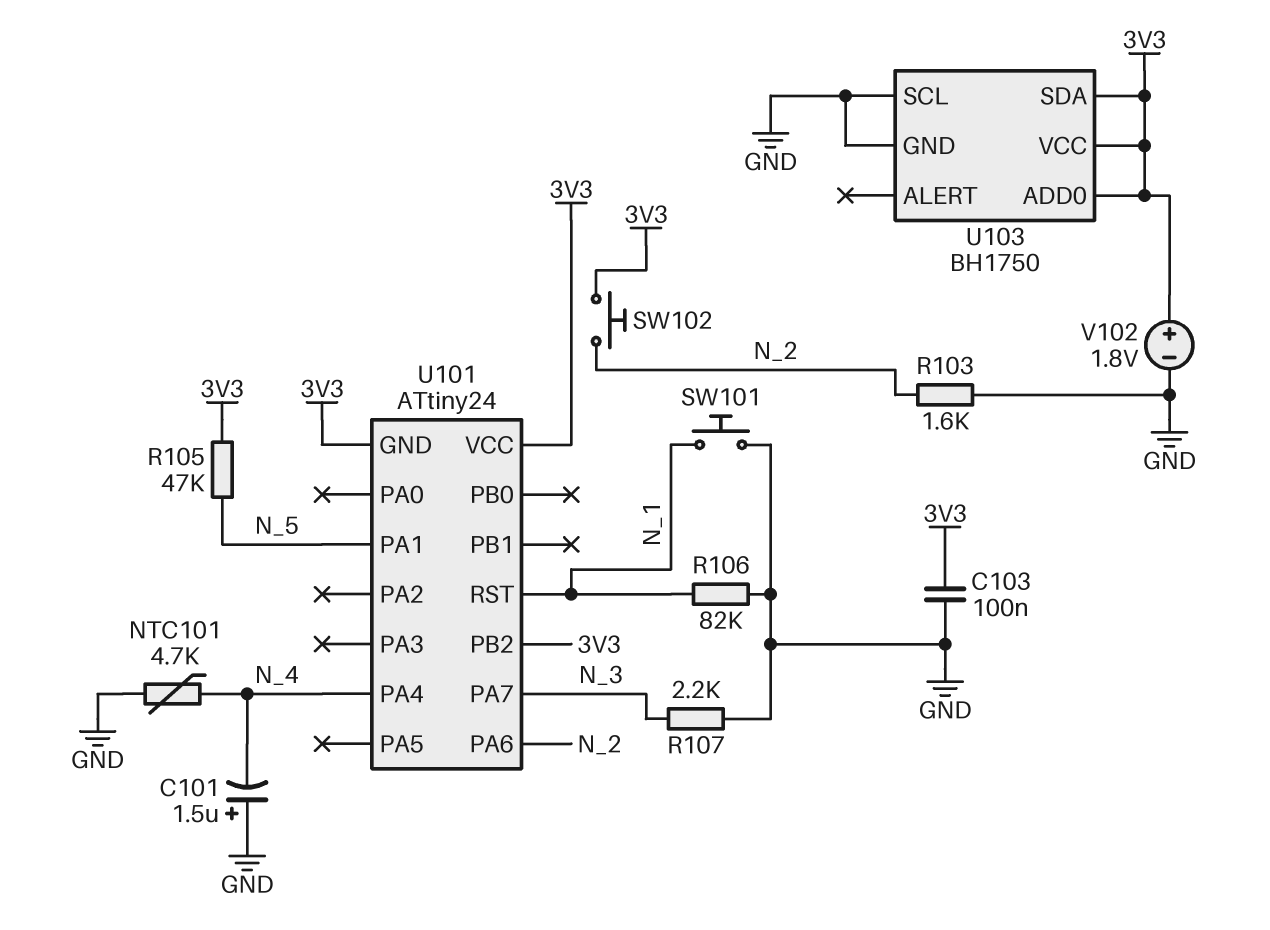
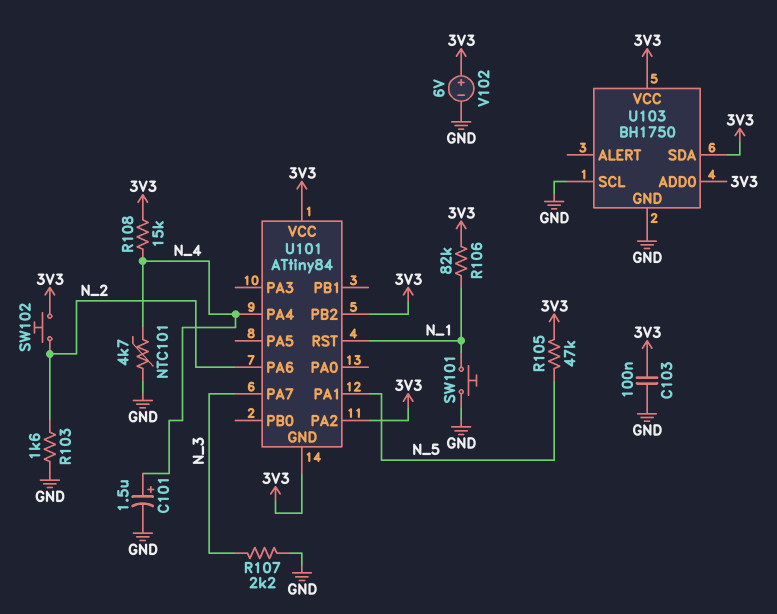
C101: 1.5uF (plus GND, minus N_4) -> 1.5uF (plus N_4, minus GND)
R106: 82k (GND, N_1) -> 82k (3V3, N_1)
R108: none -> 15k (3V3, N_4)
U101: ATtiny24 -> ATtiny84
U101 pin PA2: none -> 3V3
V102: 1.8V (plus 3V3, minus GND) -> 6V (plus 3V3, minus GND)

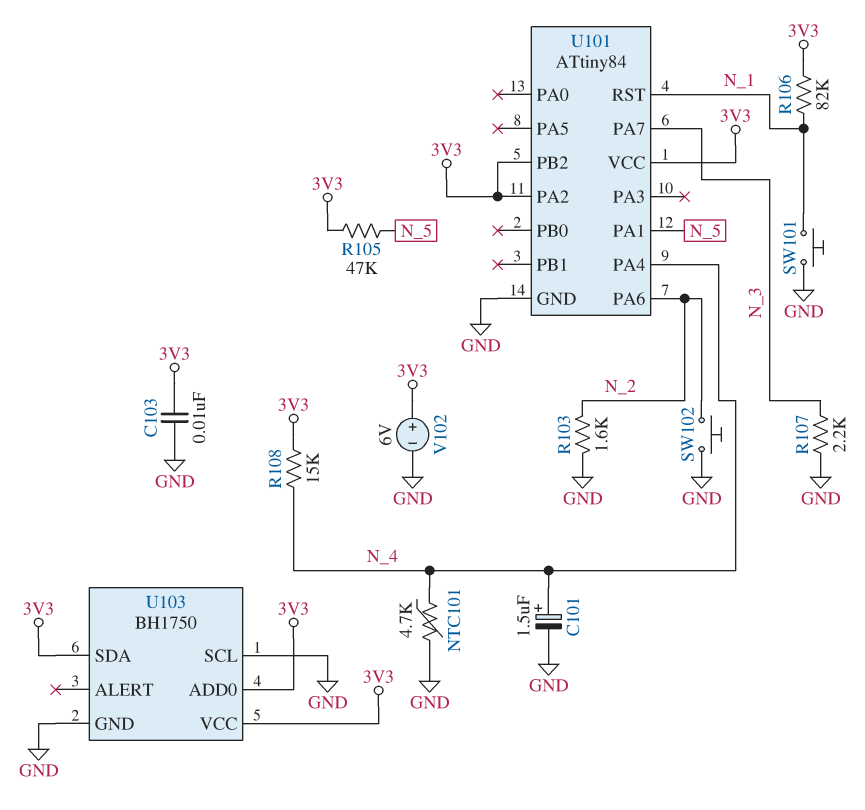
C103: 100nF (3V3, GND) -> 10nF (3V3, GND)
SW102: button (3V3, N_2) -> button (GND, N_2)
U101 pin GND: 3V3 -> GND

